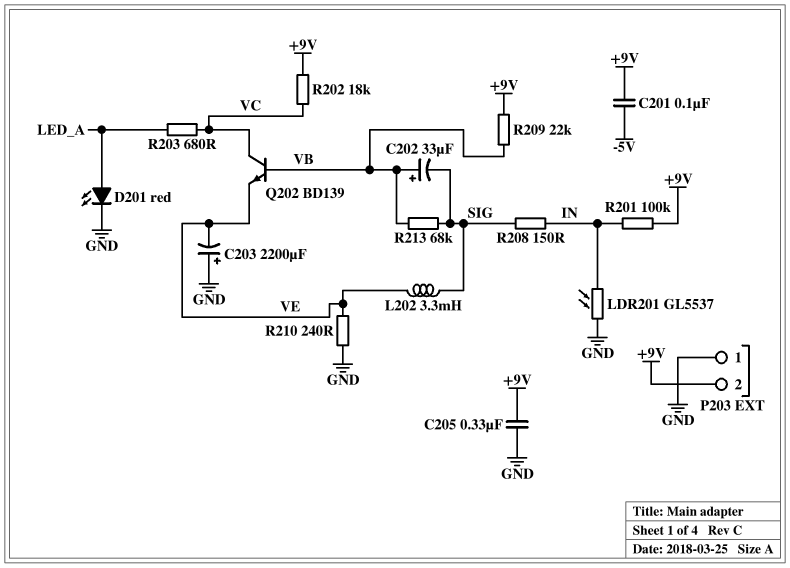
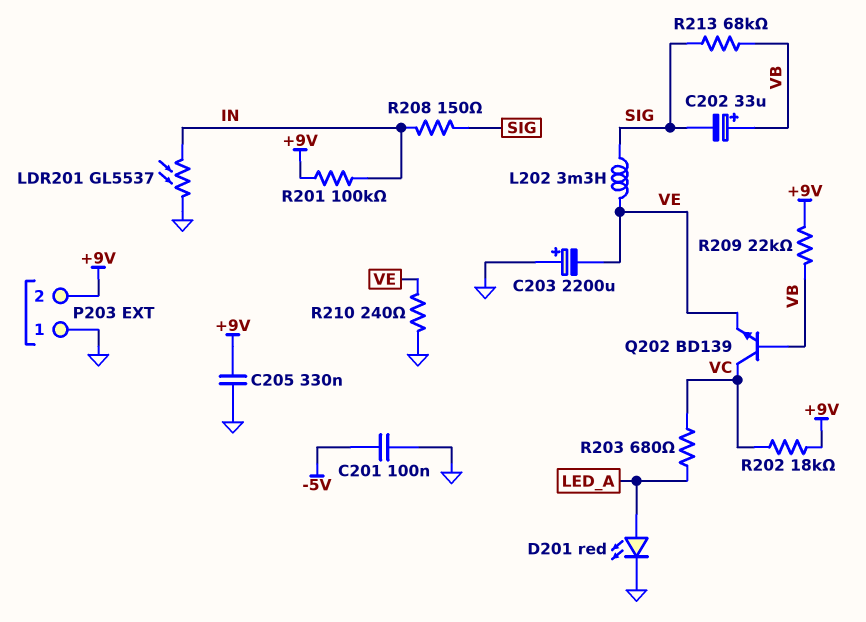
C201: 100nF (+9V, -5V) -> 100nF (-5V, GND)

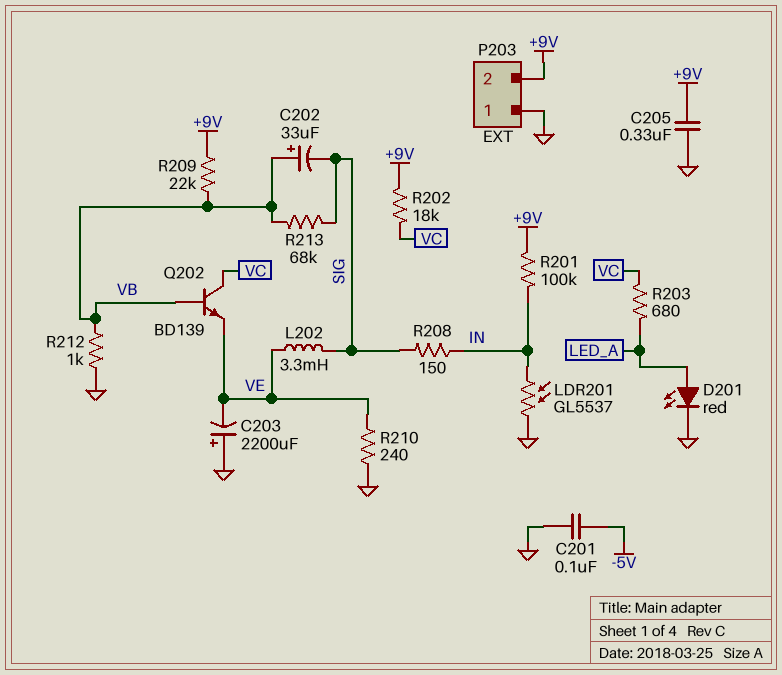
R212: none -> 1k (GND, VB)

